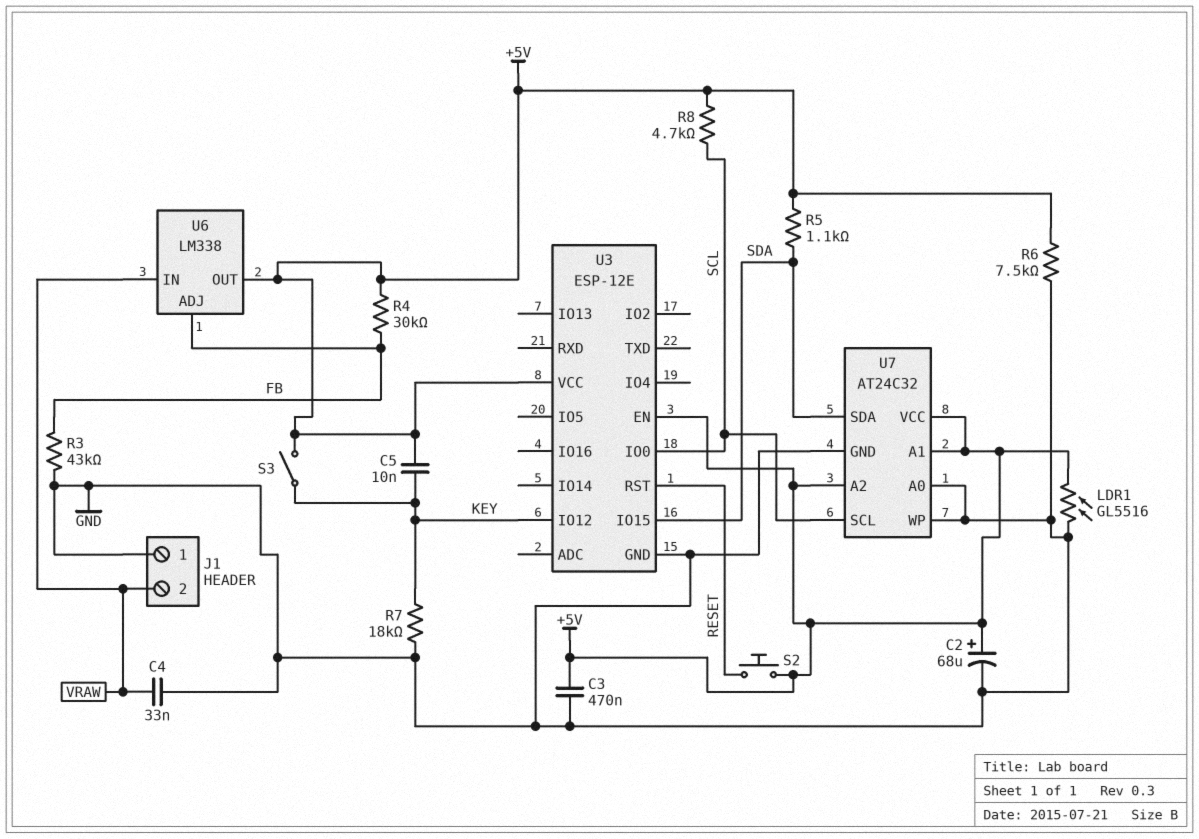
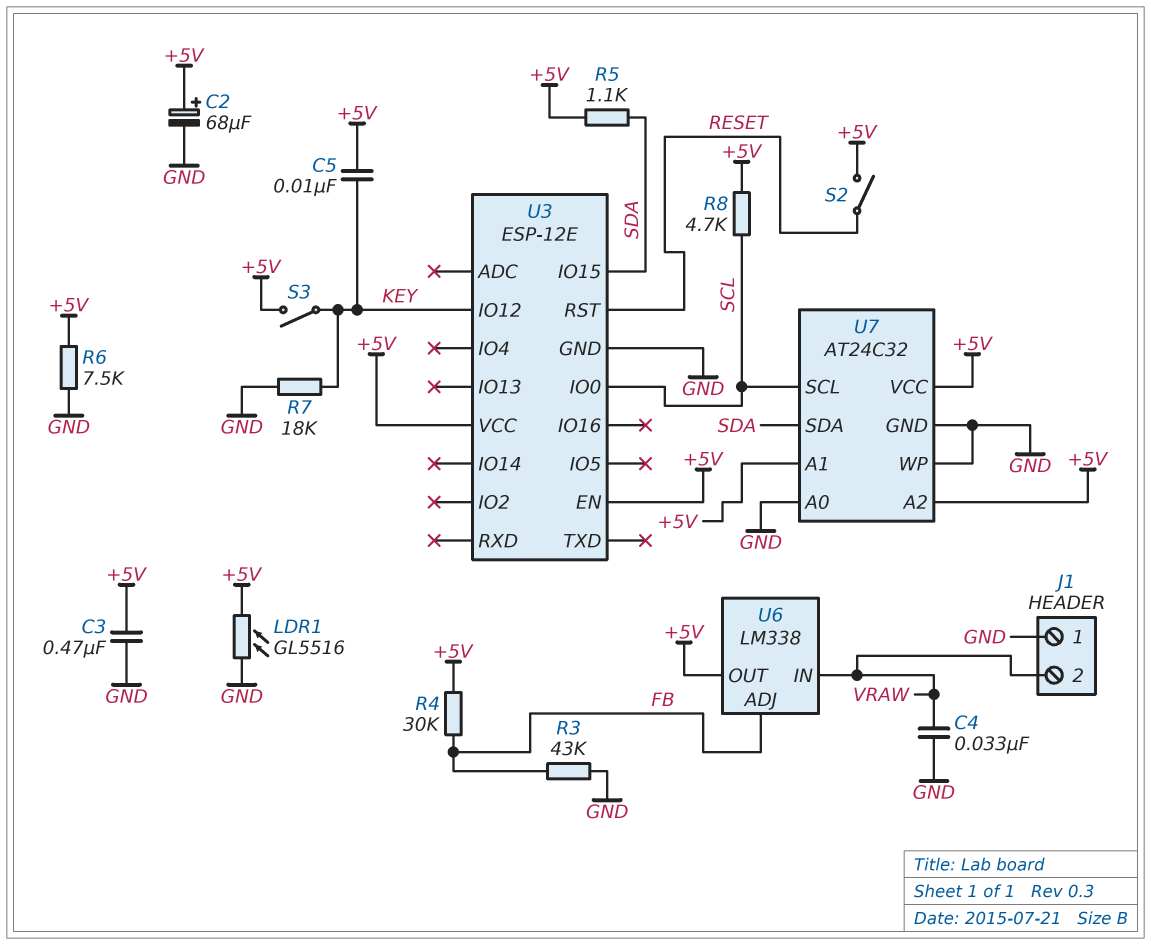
S2: button (+5V, RESET) -> switch (+5V, RESET)

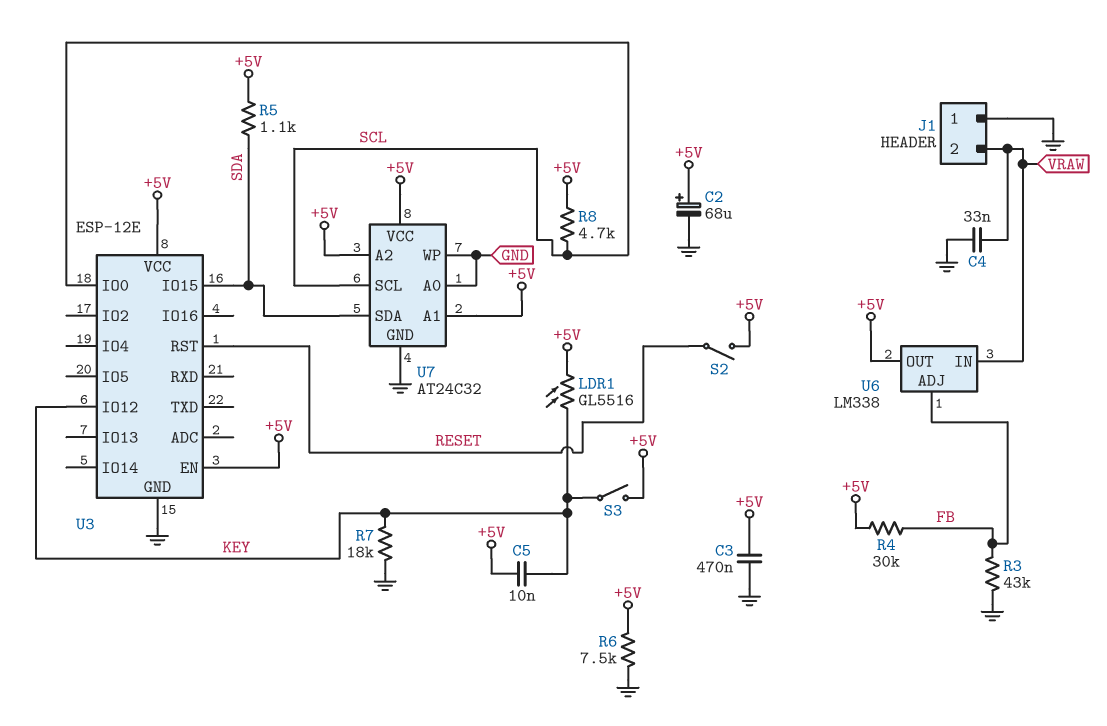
LDR1: GL5516 (+5V, GND) -> GL5516 (+5V, KEY)

